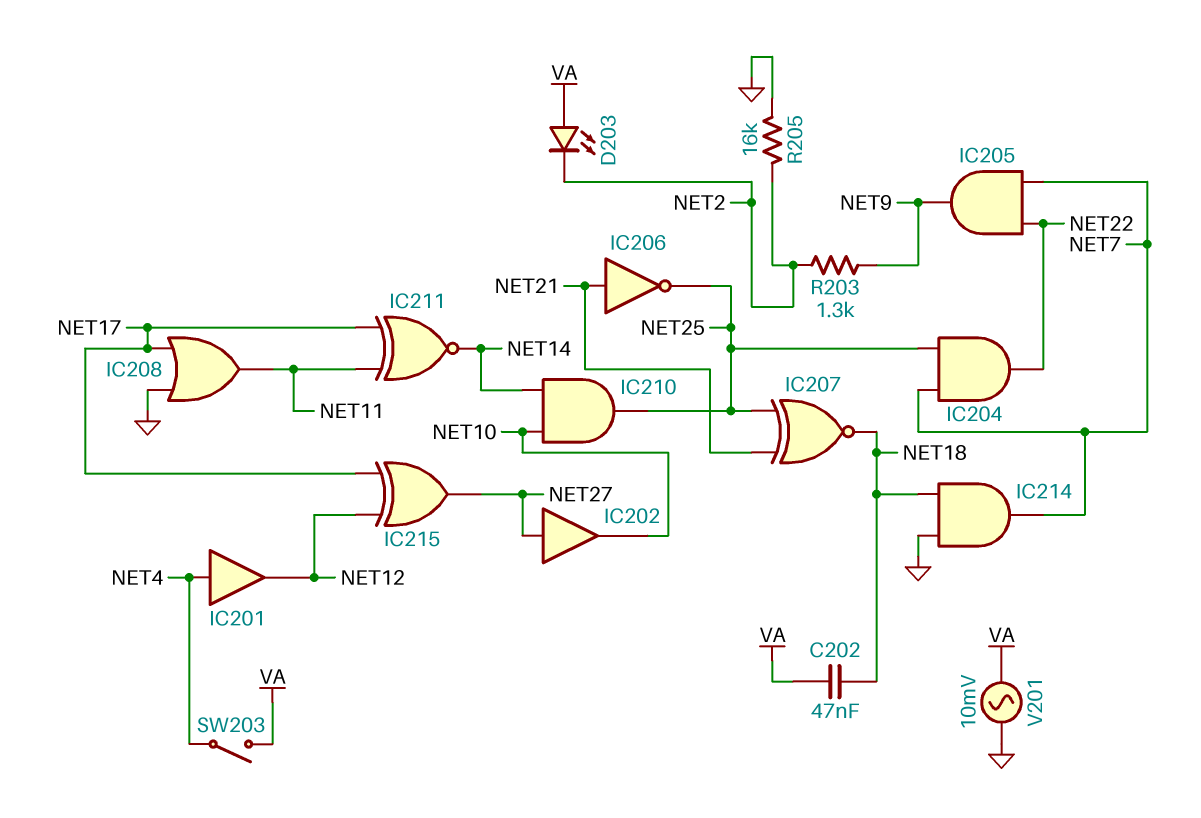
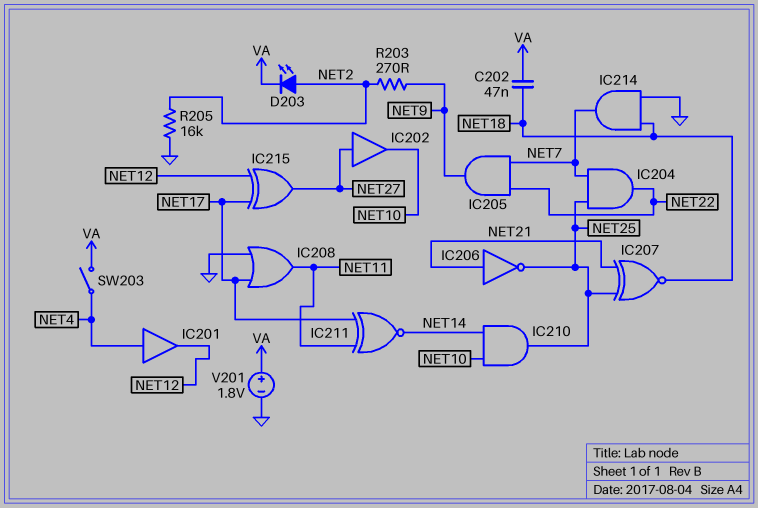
D203: LED (A VA, K NET2) -> LED (A NET2, K VA)
R203: 1.3k (NET2, NET9) -> 270 (NET2, NET9)
V201: AC 10mV (GND, VA) -> 1.8V (plus VA, minus GND)

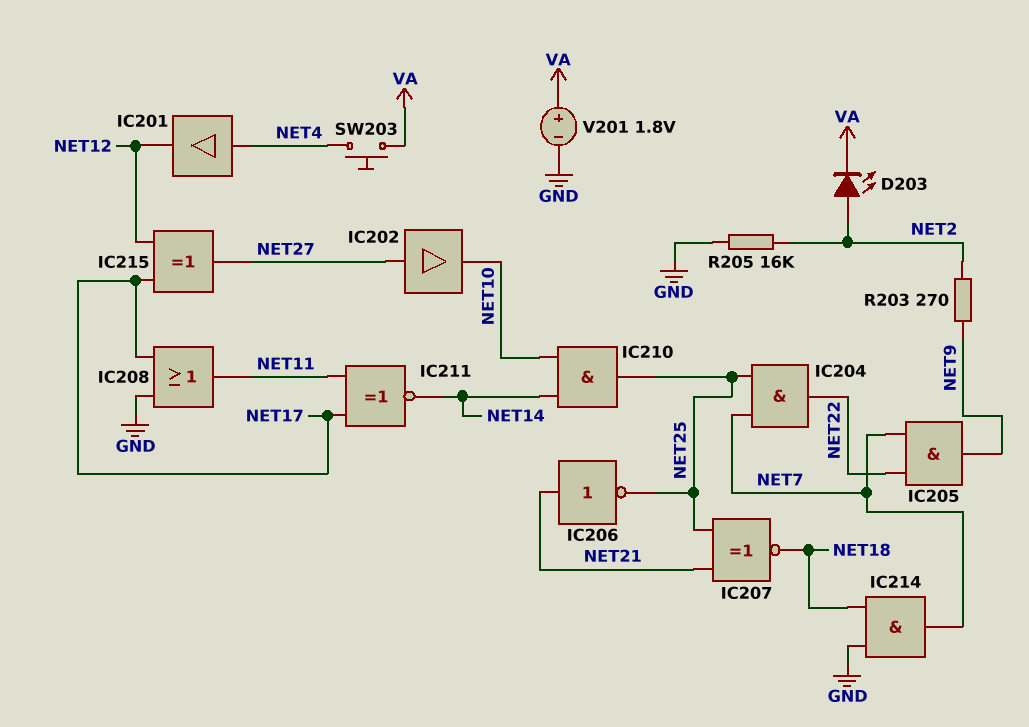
C202: 47nF (NET18, VA) -> none
SW203: switch (NET4, VA) -> button (NET4, VA)

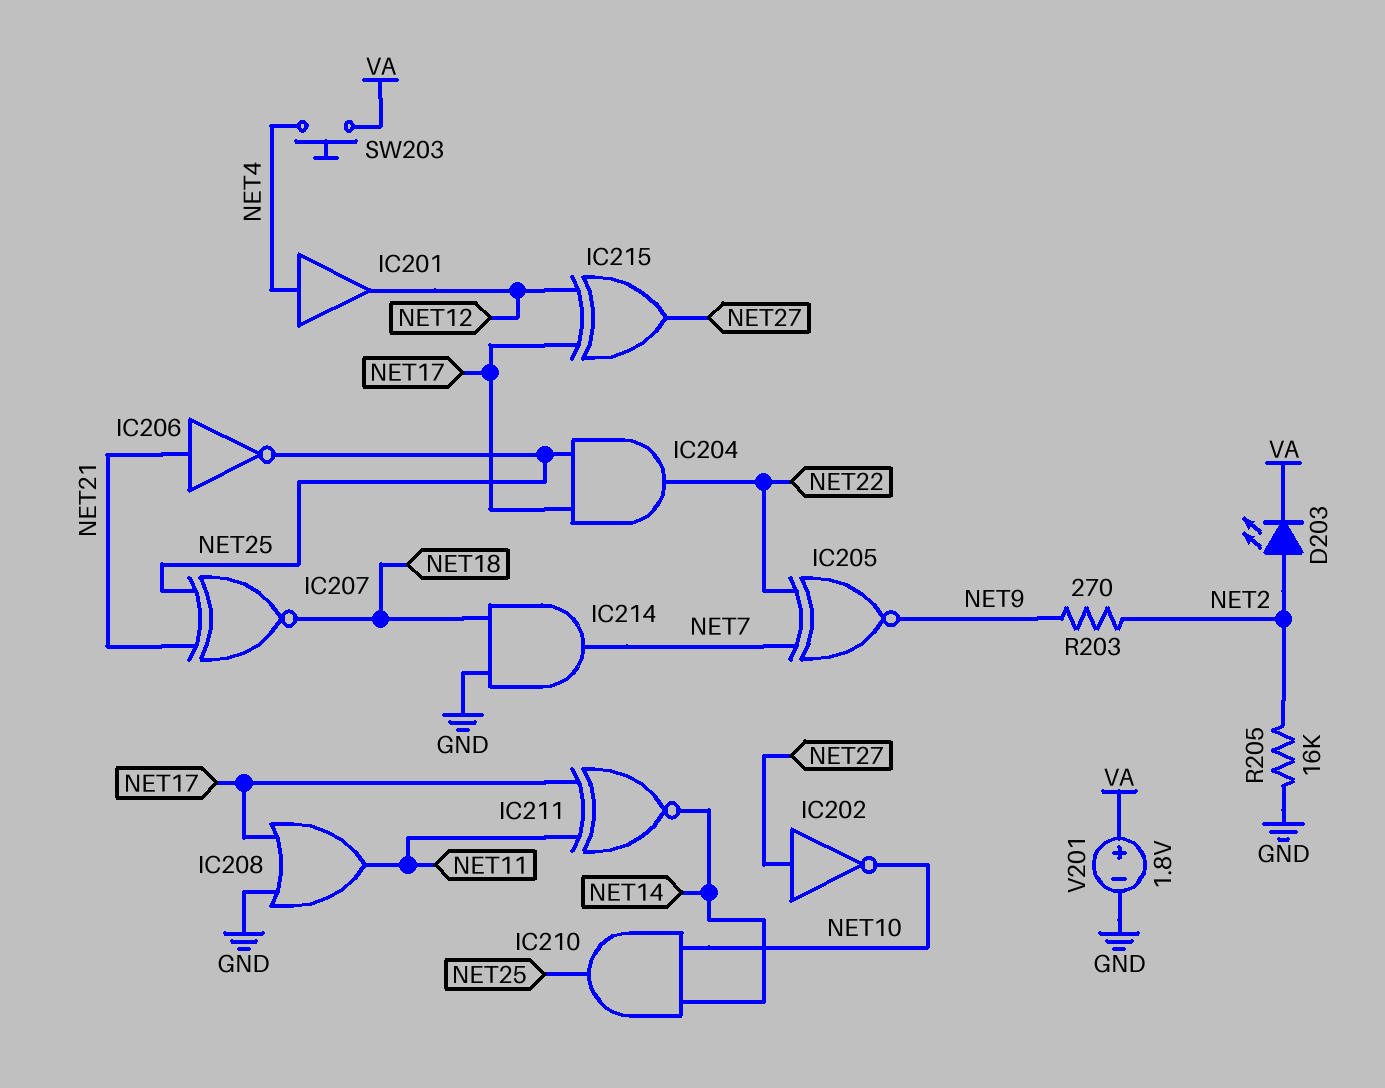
IC202: buffer (in NET27, out NET10) -> NOT (in NET27, out NET10)
IC204: AND (in NET7, in NET25, out NET22) -> AND (in NET17, in NET25, out NET22)
IC205: AND (in NET7, in NET22, out NET9) -> XNOR (in NET7, in NET22, out NET9)

